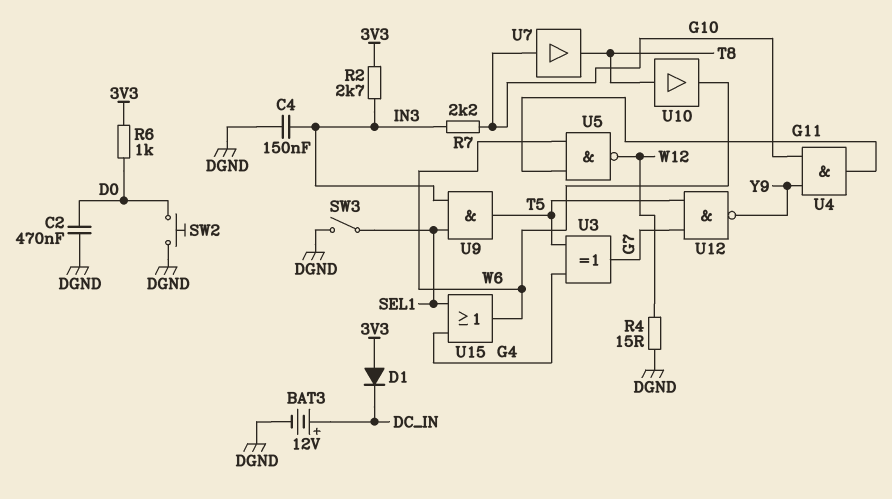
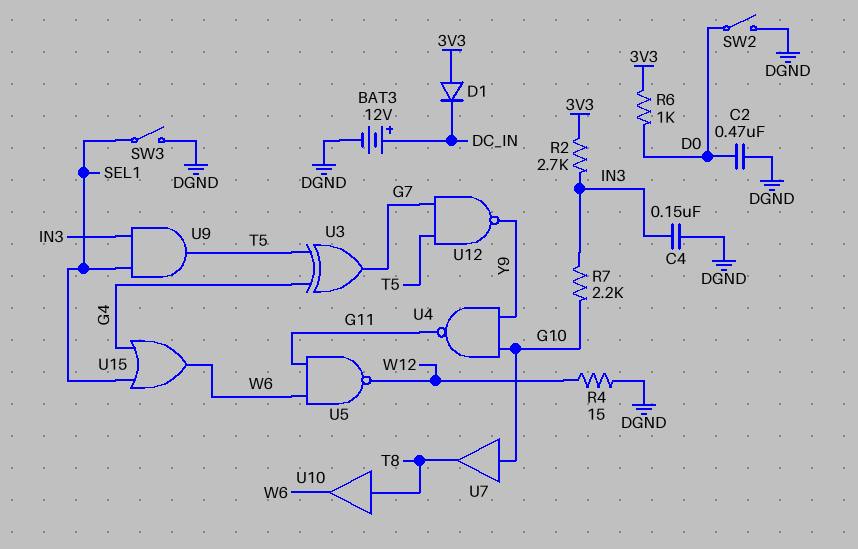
SW2: button (D0, DGND) -> switch (D0, DGND)
U4: AND (in G10, in Y9, out G11) -> NAND (in G10, in Y9, out G11)

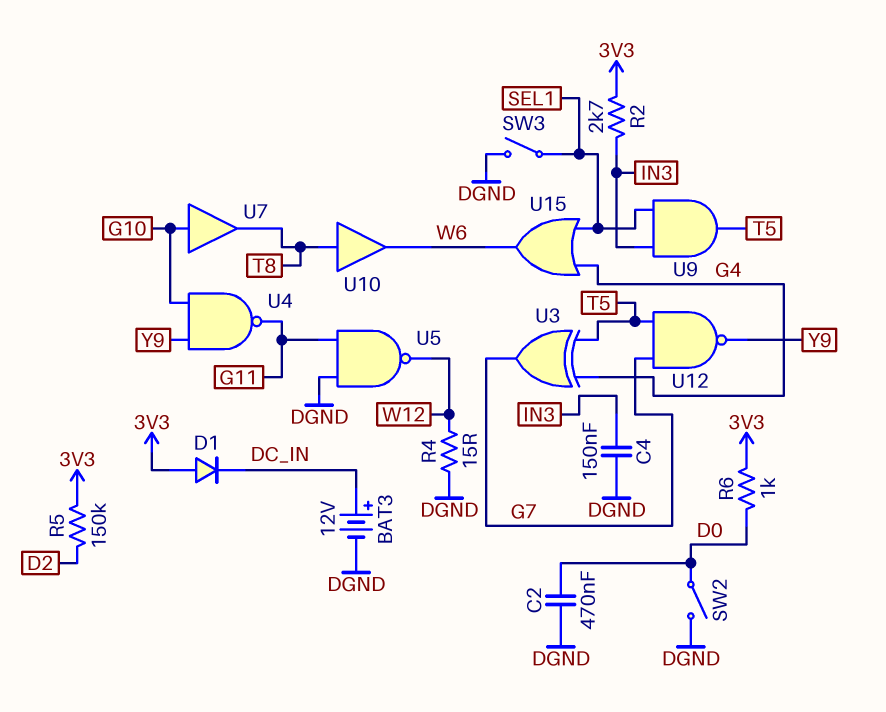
R5: none -> 150k (3V3, D2)
R7: 2.2k (G10, IN3) -> none
U5: NAND (in G11, in W6, out W12) -> NAND (in DGND, in G11, out W12)

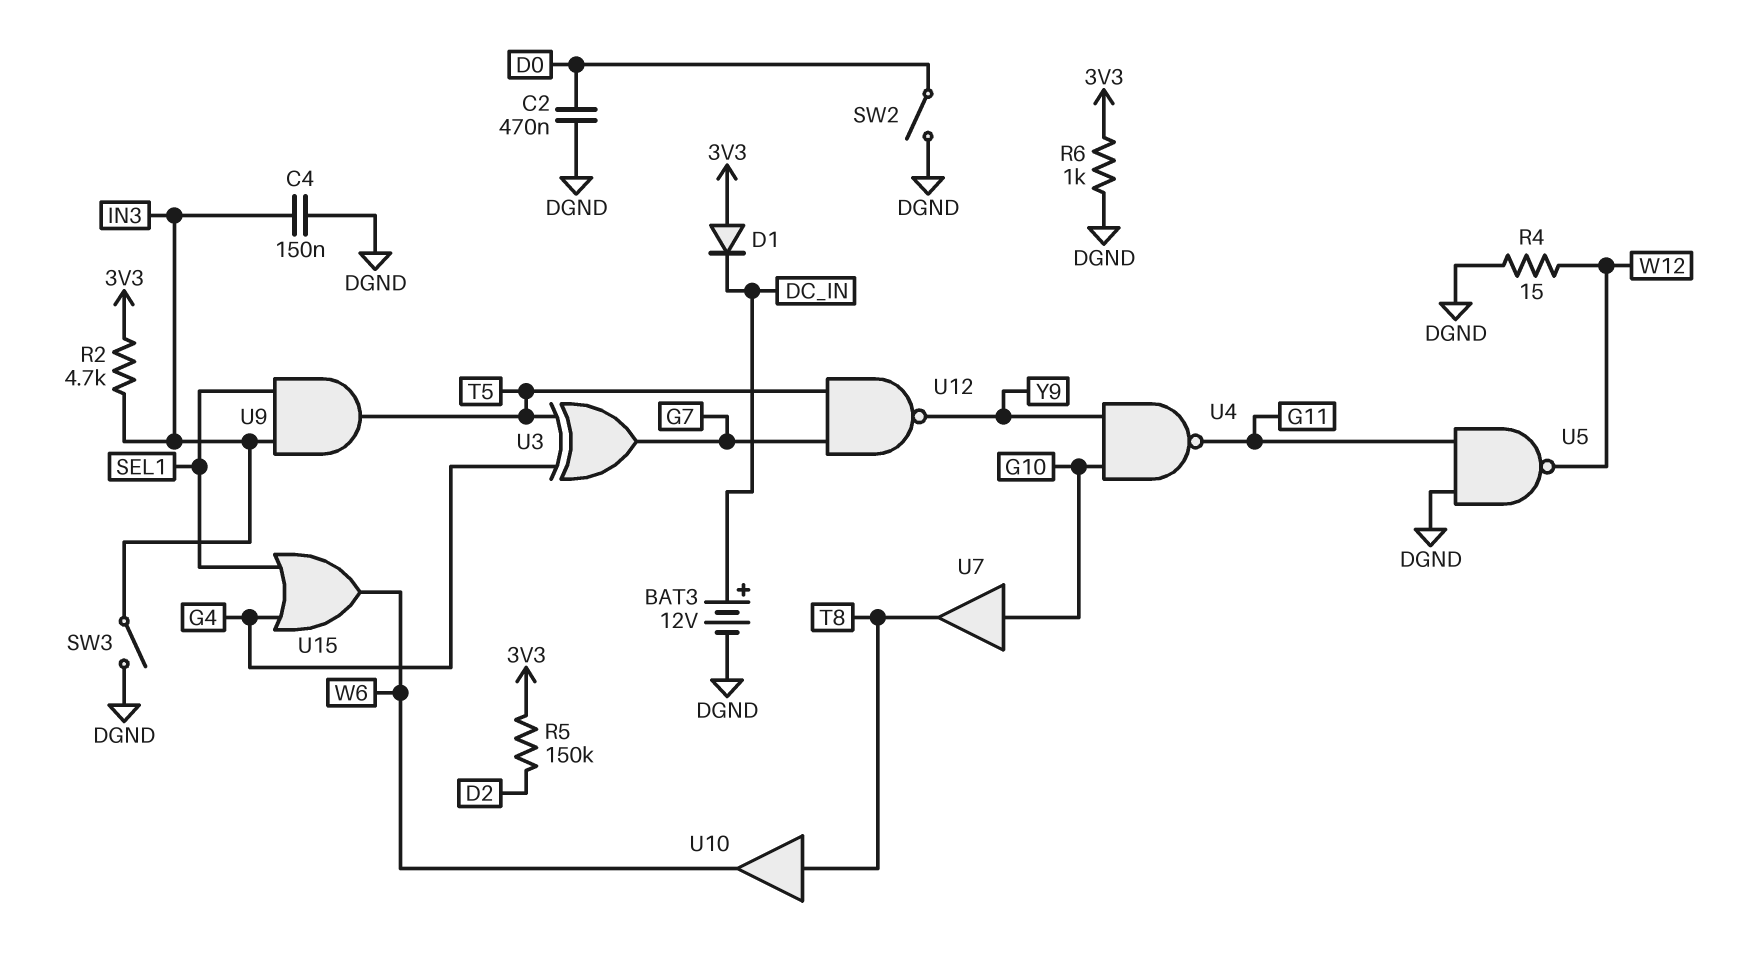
R2: 2.7k (3V3, IN3) -> 4.7k (3V3, IN3)
R6: 1k (3V3, D0) -> 1k (3V3, DGND)
SW3: switch (DGND, SEL1) -> switch (DGND, IN3)

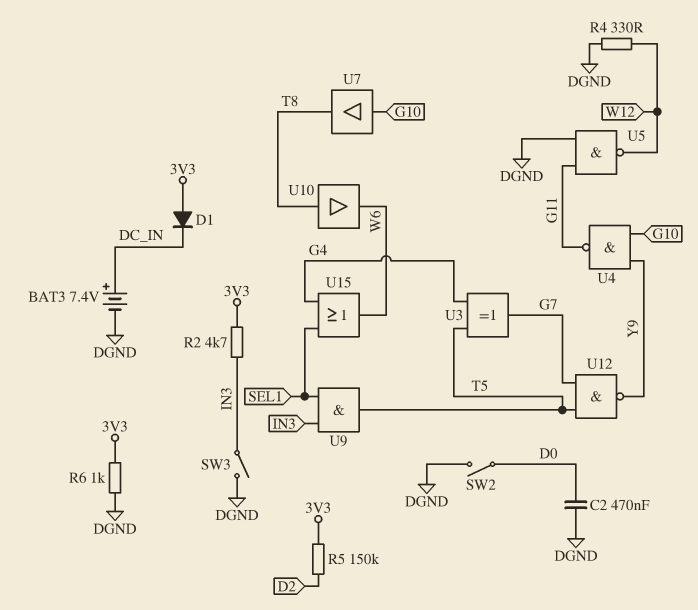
BAT3: 12V (plus DC_IN, minus DGND) -> 7.4V (plus DC_IN, minus DGND)
C4: 150nF (DGND, IN3) -> none
R4: 15 (DGND, W12) -> 330 (DGND, W12)

